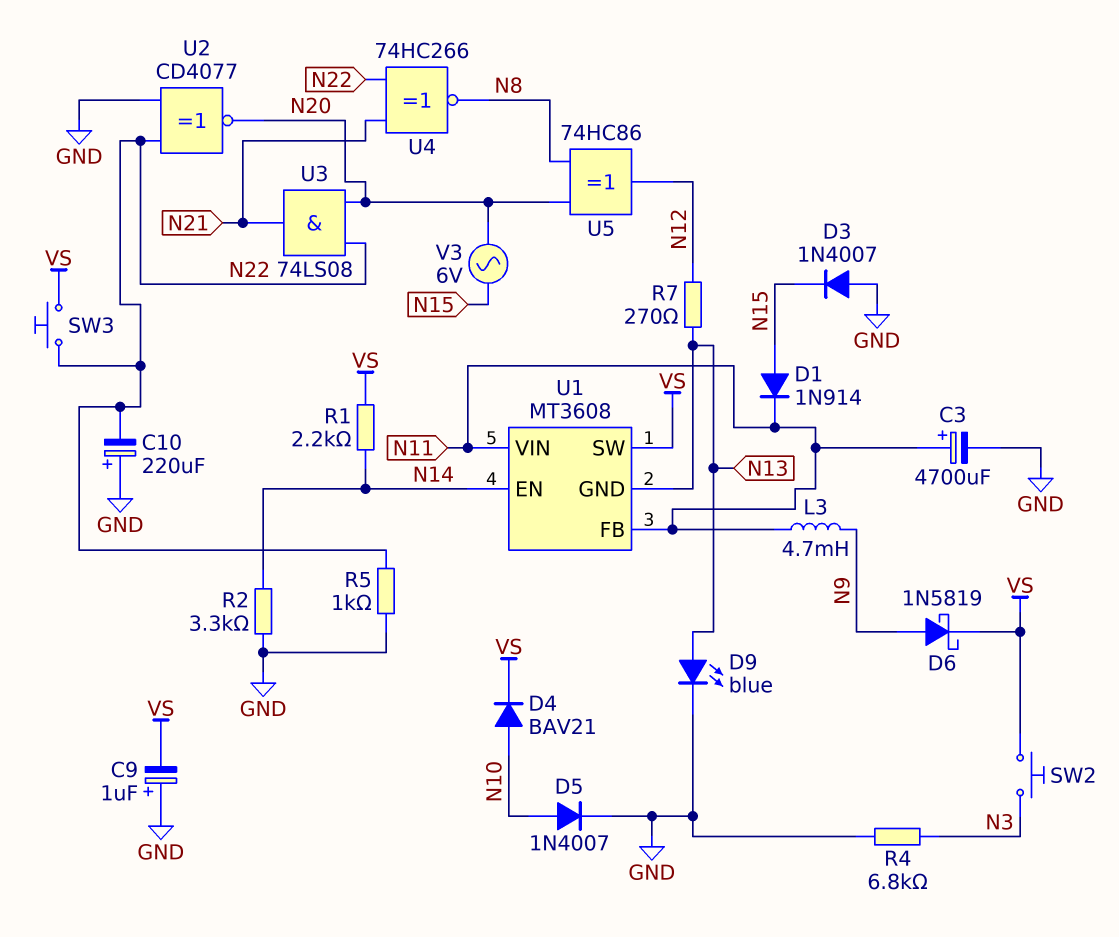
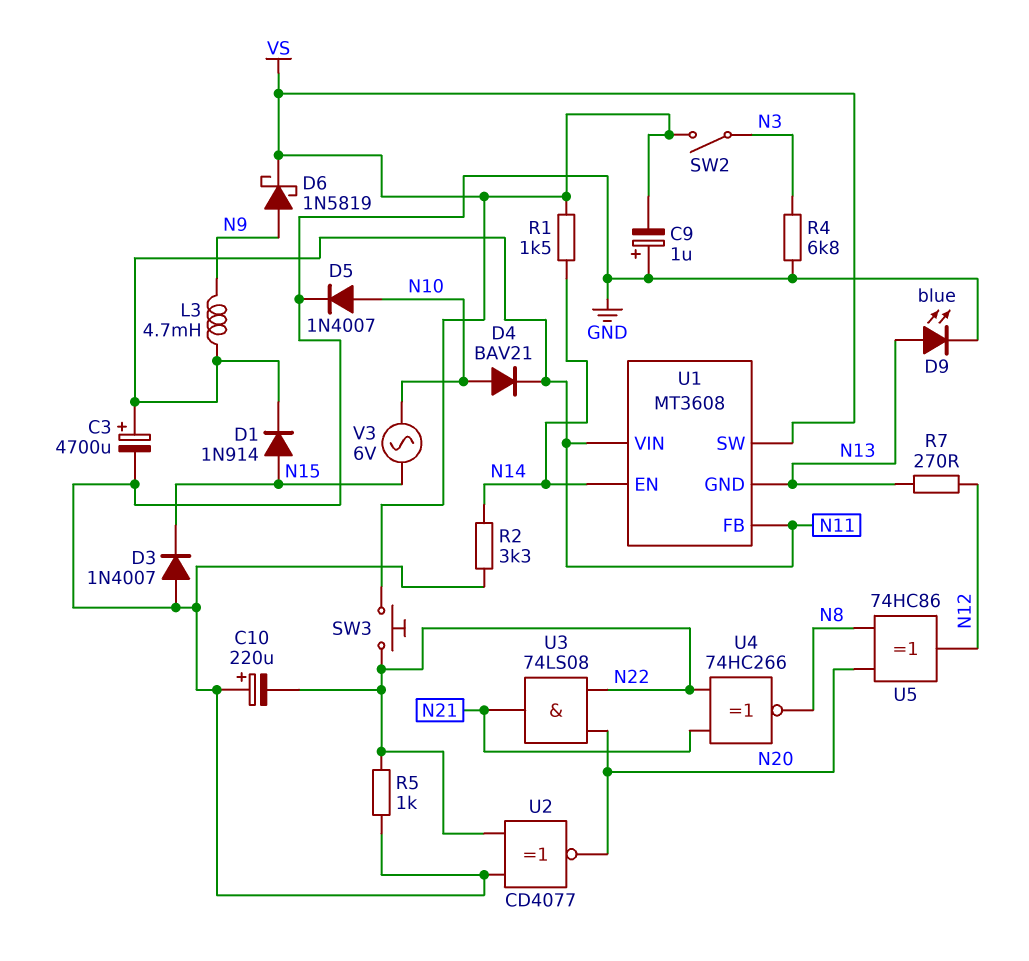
D4: diode BAV21 (A N10, K VS) -> diode BAV21 (A N10, K N11)
R1: 2.2k (N14, VS) -> 1.5k (N14, VS)
SW2: button (N3, VS) -> switch (N3, VS)
V3: AC 6V (N15, N20) -> AC 6V (N10, N15)

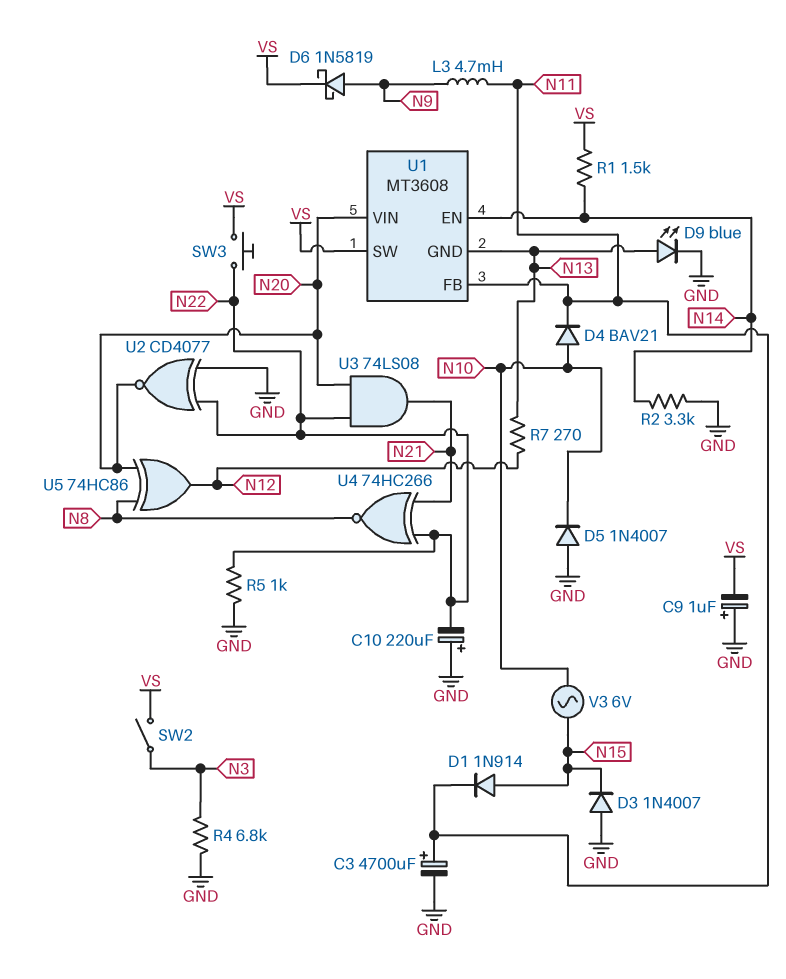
D5: diode 1N4007 (A N10, K GND) -> diode 1N4007 (A GND, K N10)
U1 pin VIN: N11 -> N20

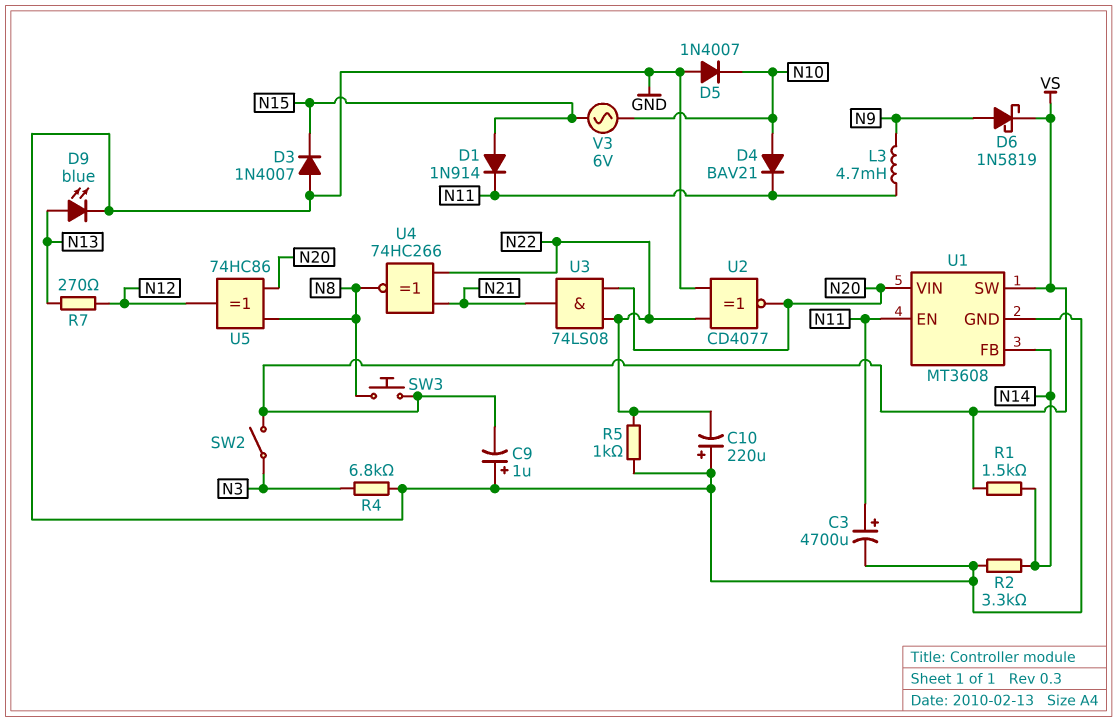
SW3: button (N22, VS) -> button (N8, VS)
U1 pin EN: N14 -> N11
U1 pin FB: N11 -> N14
U1 pin GND: N13 -> GND

